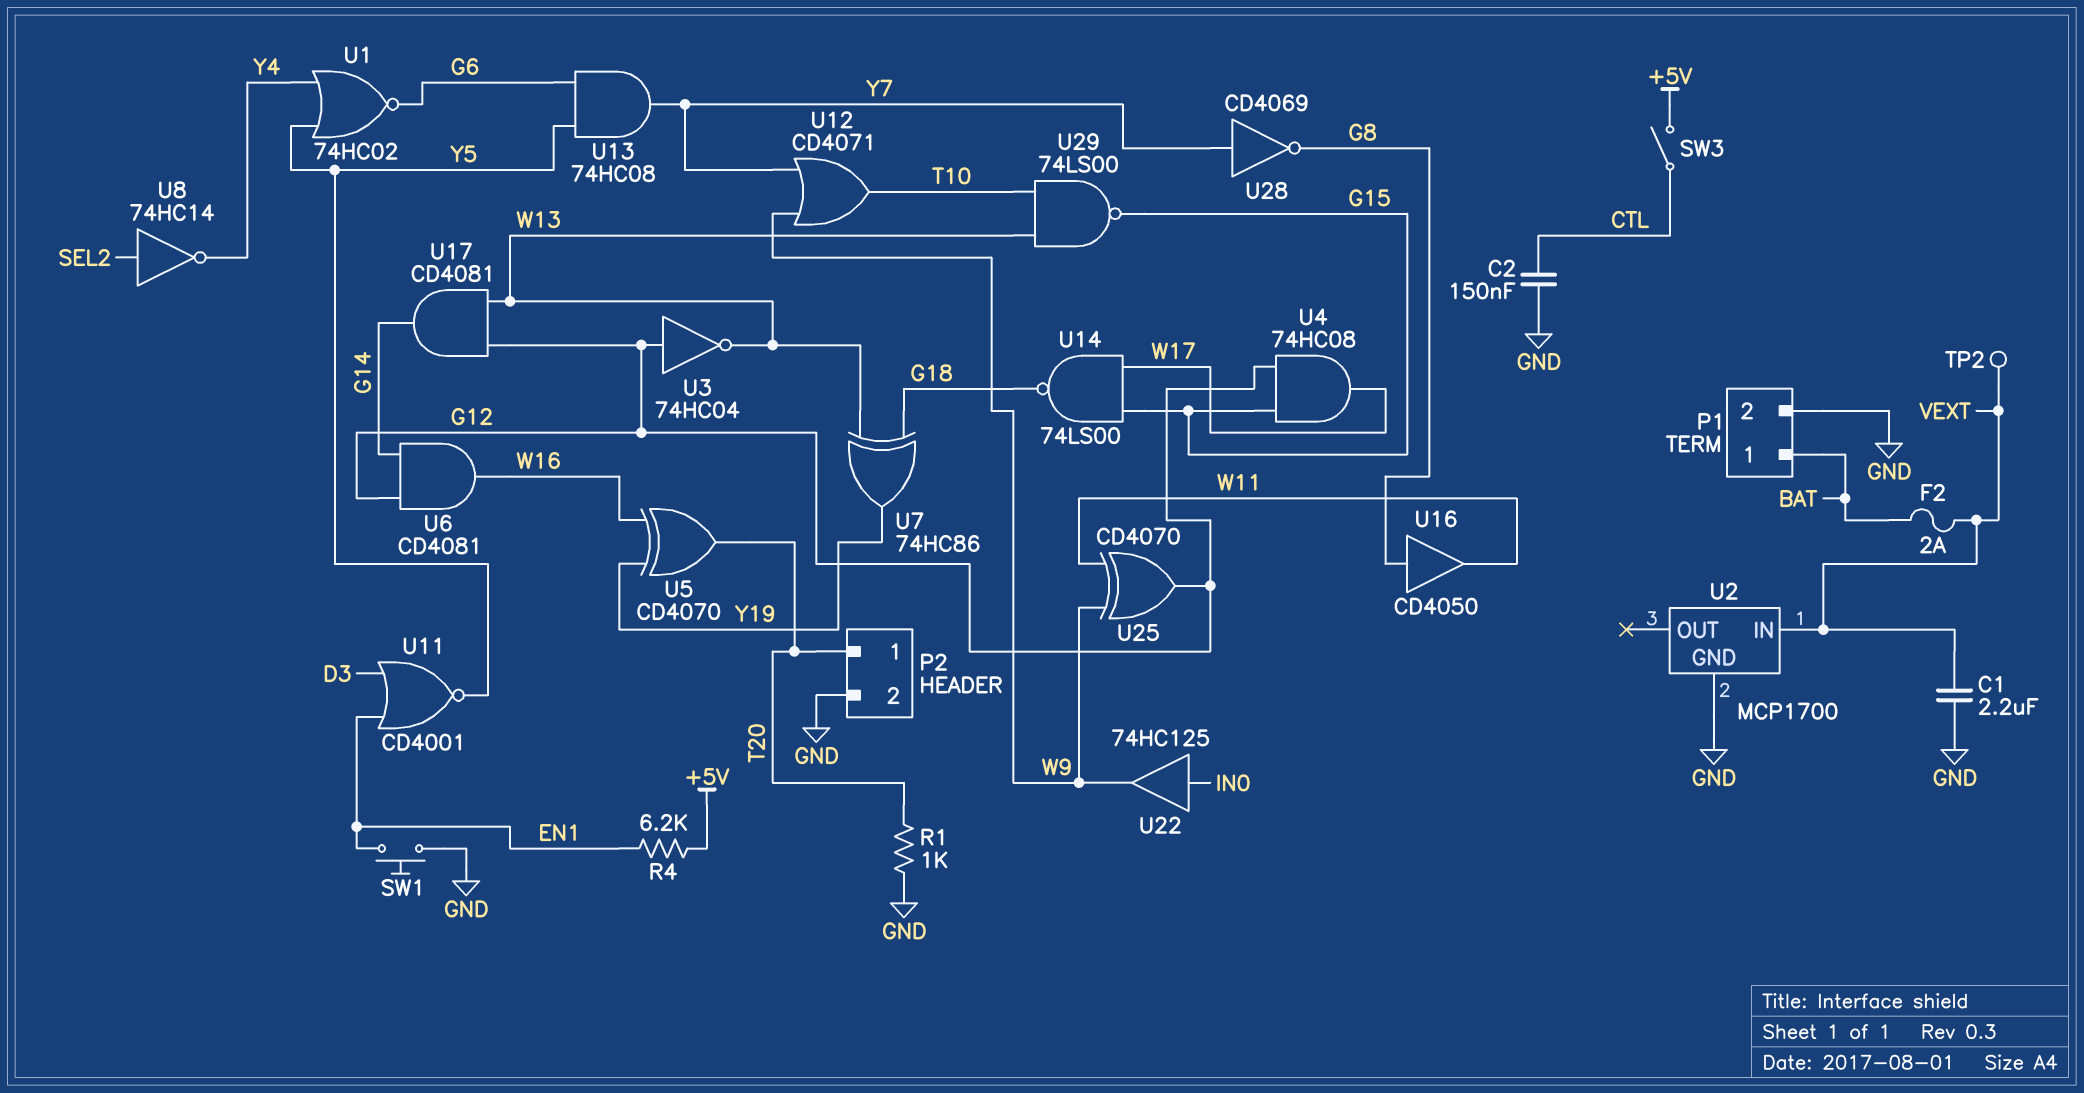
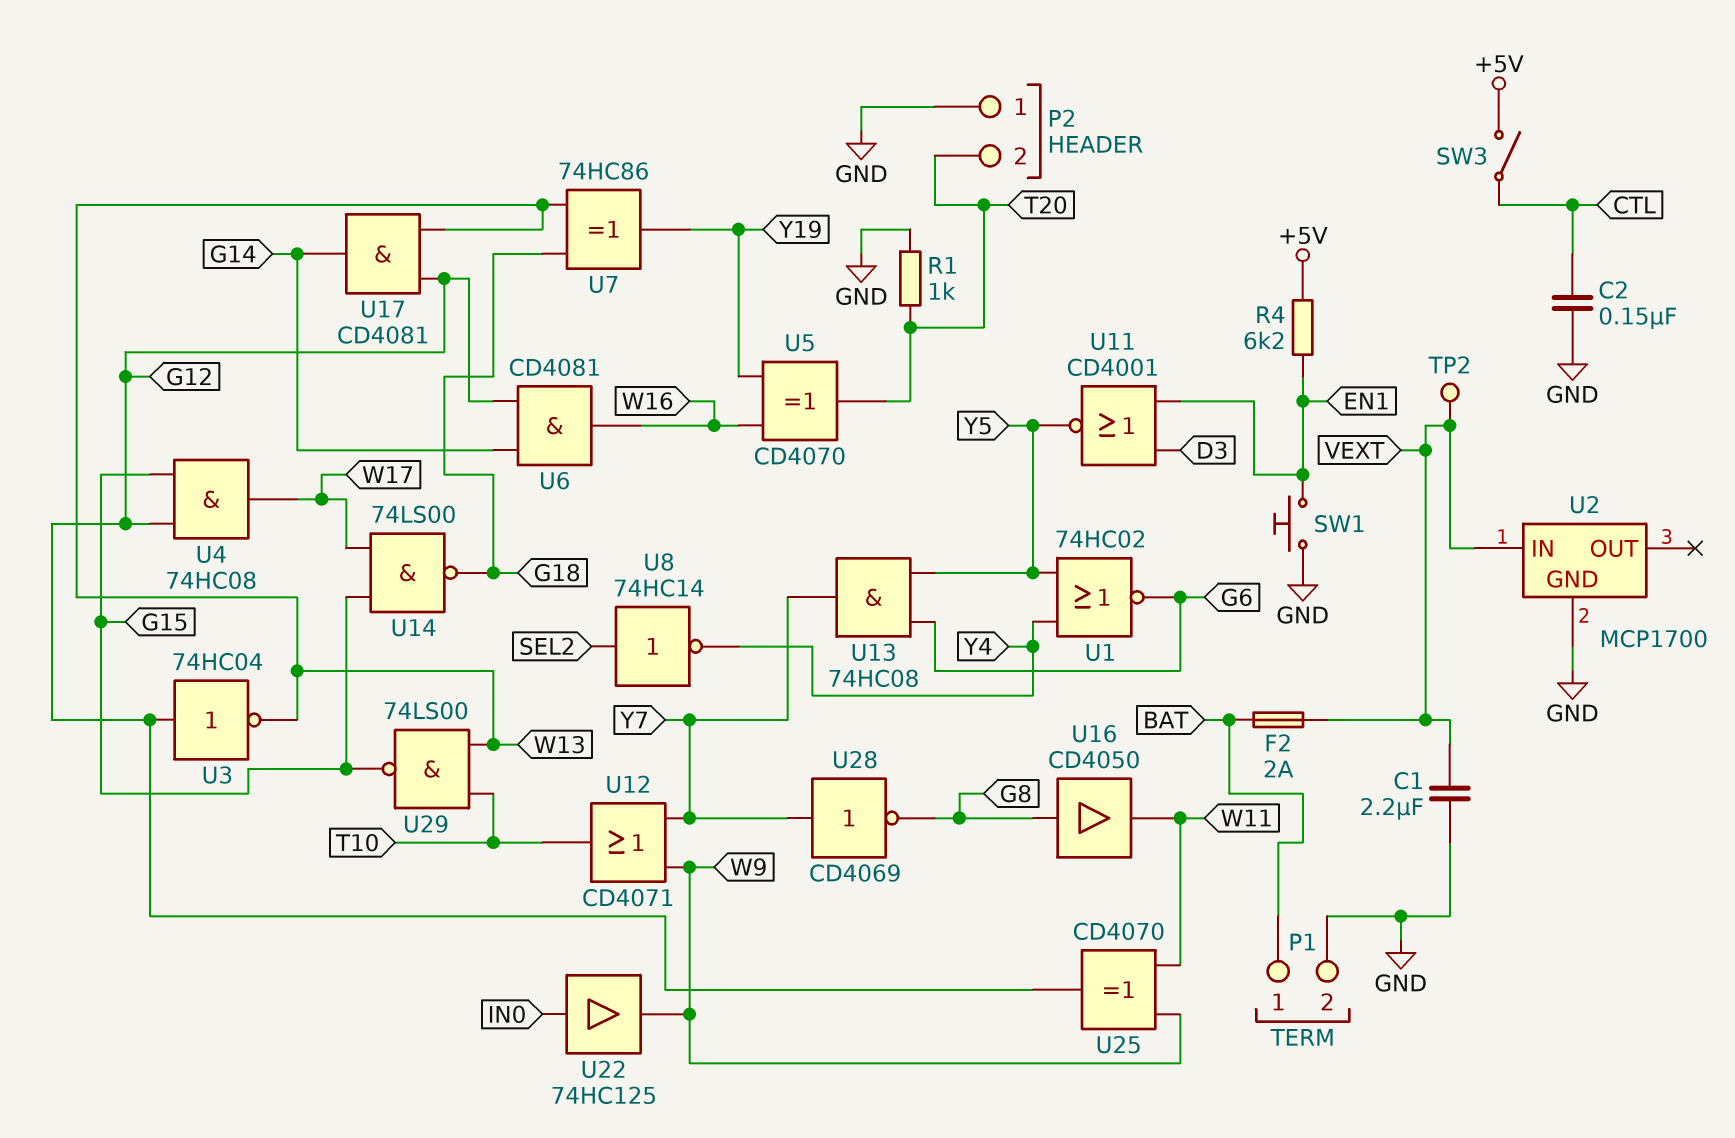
P2 pin 1: T20 -> GND
P2 pin 2: GND -> T20

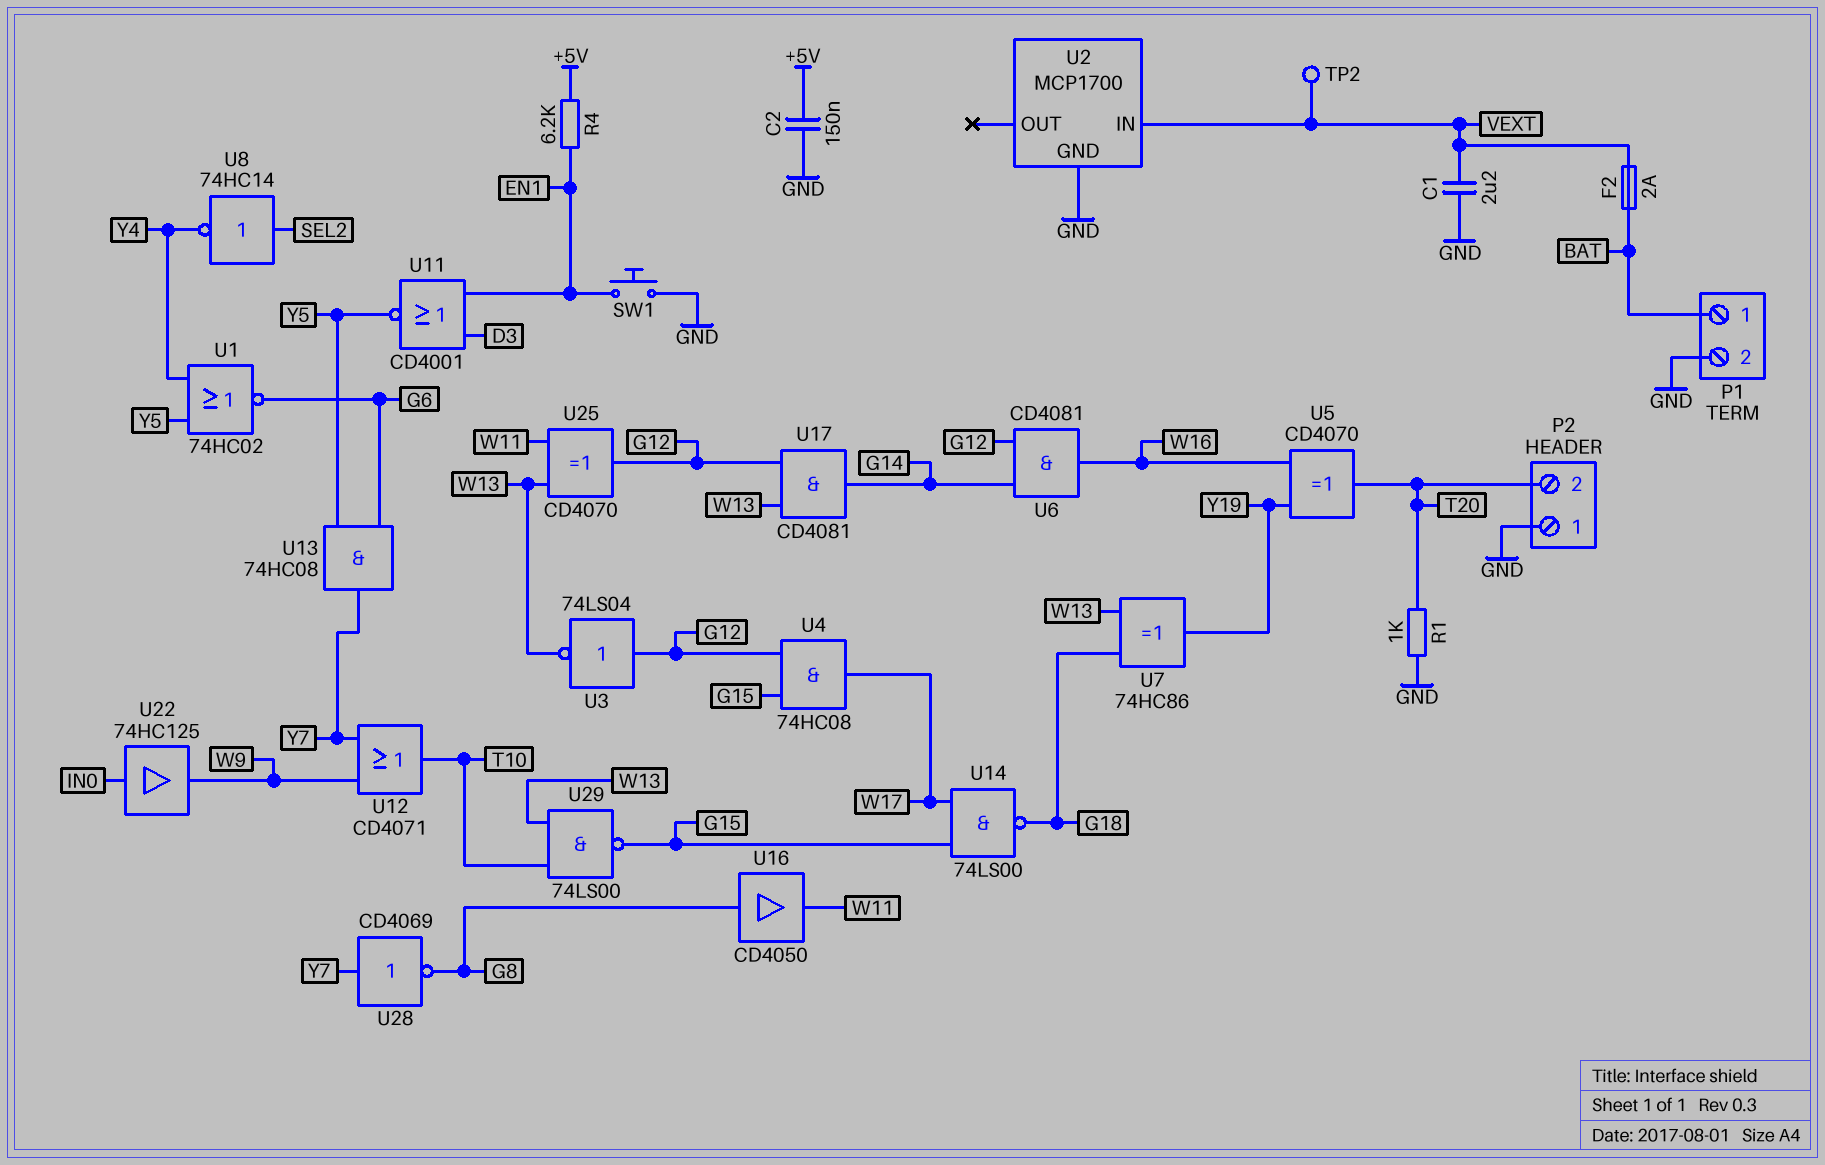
C2: 150nF (CTL, GND) -> 150nF (+5V, GND)
SW3: switch (+5V, CTL) -> none
U3: NOT 74HC04 (in G12, out W13) -> NOT 74LS04 (in G12, out W13)
U25: XOR CD4070 (in W9, in W11, out G12) -> XOR CD4070 (in W11, in W13, out G12)

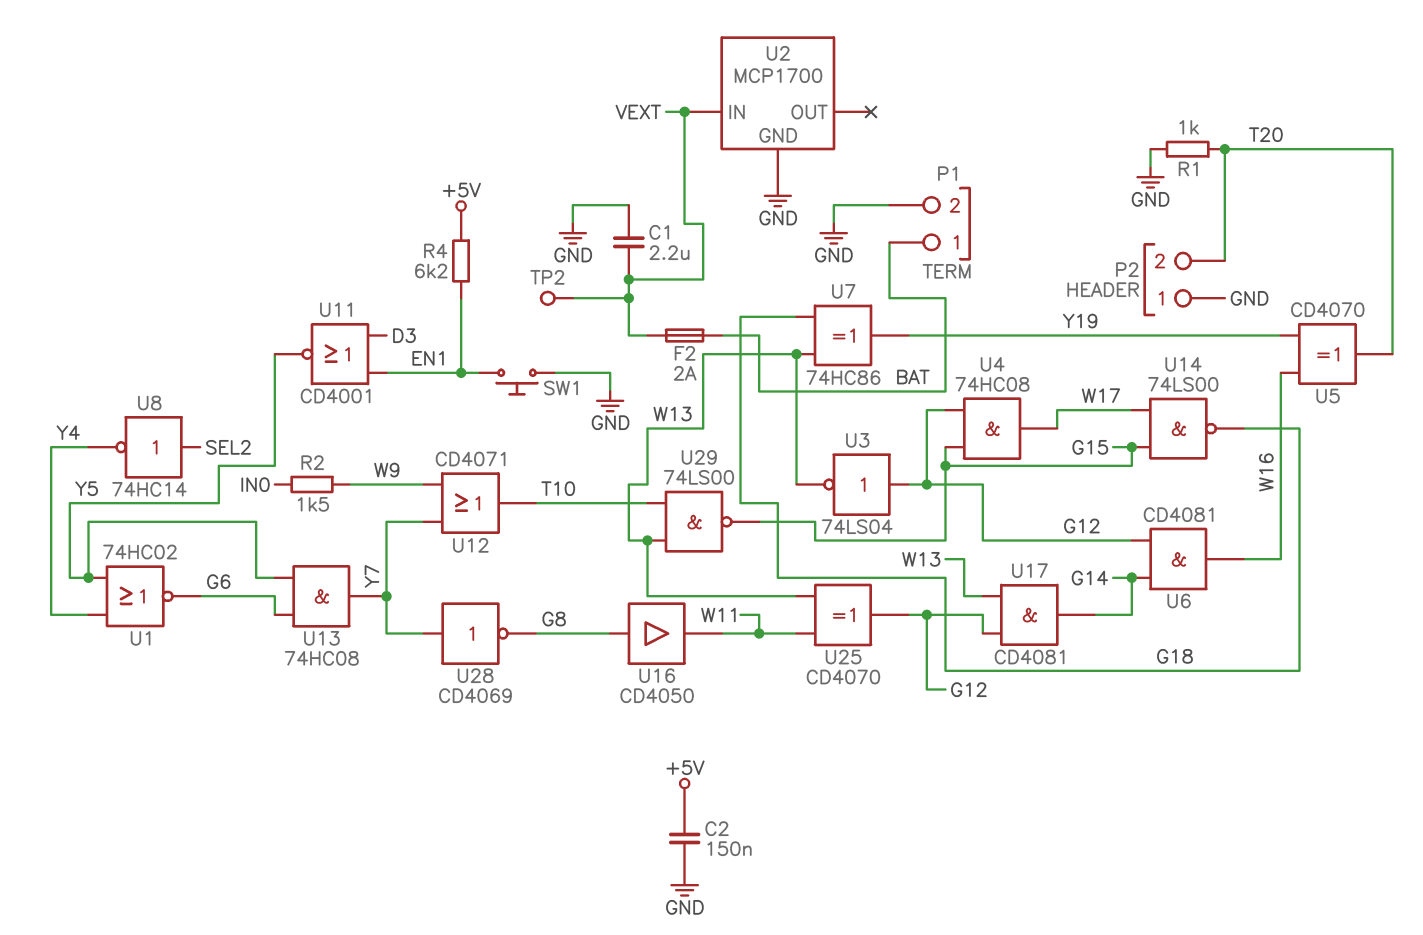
R2: none -> 1.5k (IN0, W9)
U22: buffer 74HC125 (in IN0, out W9) -> none

